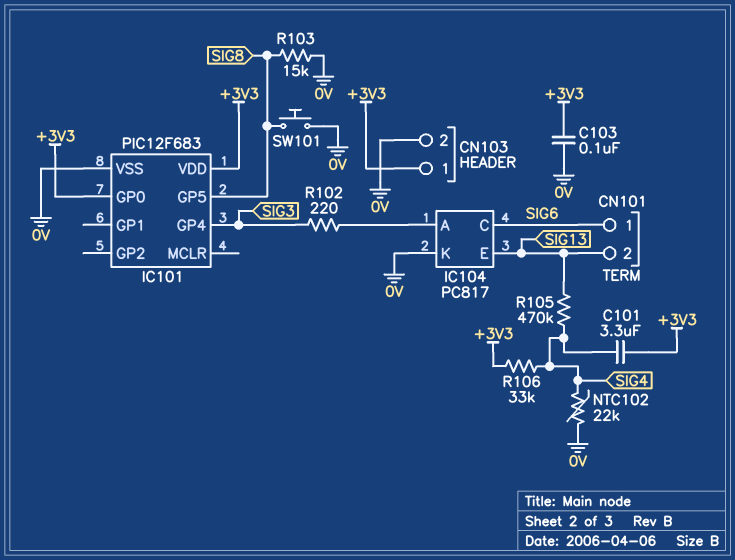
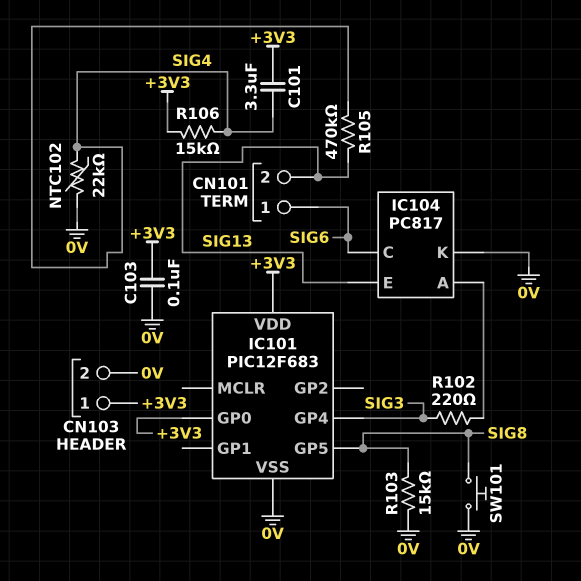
R106: 33k (+3V3, SIG4) -> 15k (+3V3, SIG4)

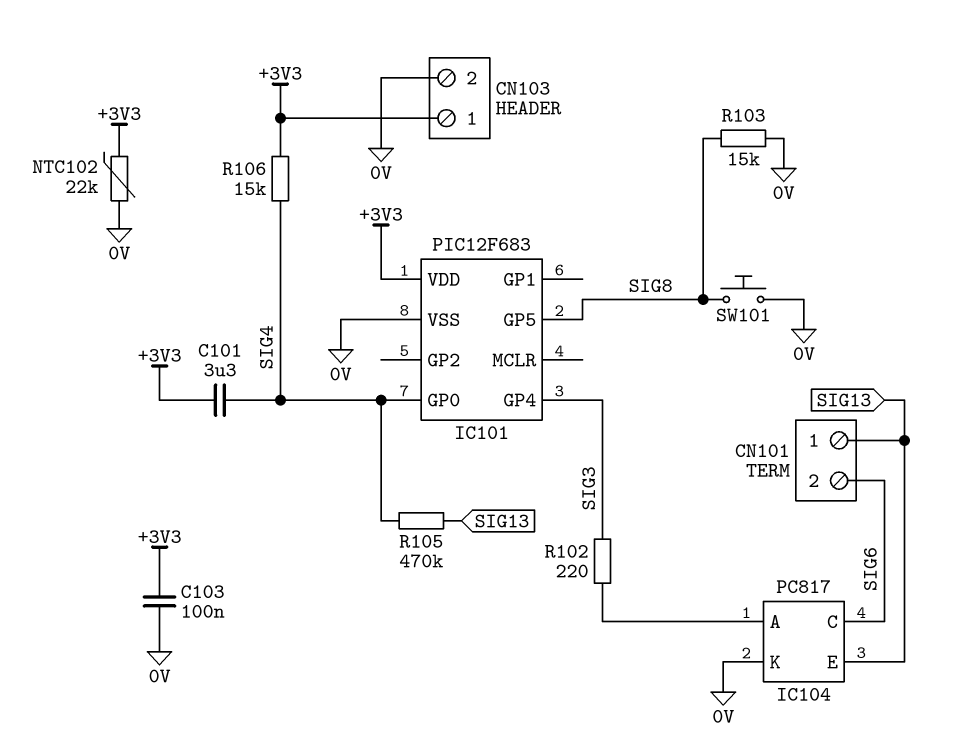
CN101 pin 1: SIG6 -> SIG13
CN101 pin 2: SIG13 -> SIG6
IC101 pin GP0: +3V3 -> SIG4
NTC102: 22k (0V, SIG4) -> 22k (+3V3, 0V)

